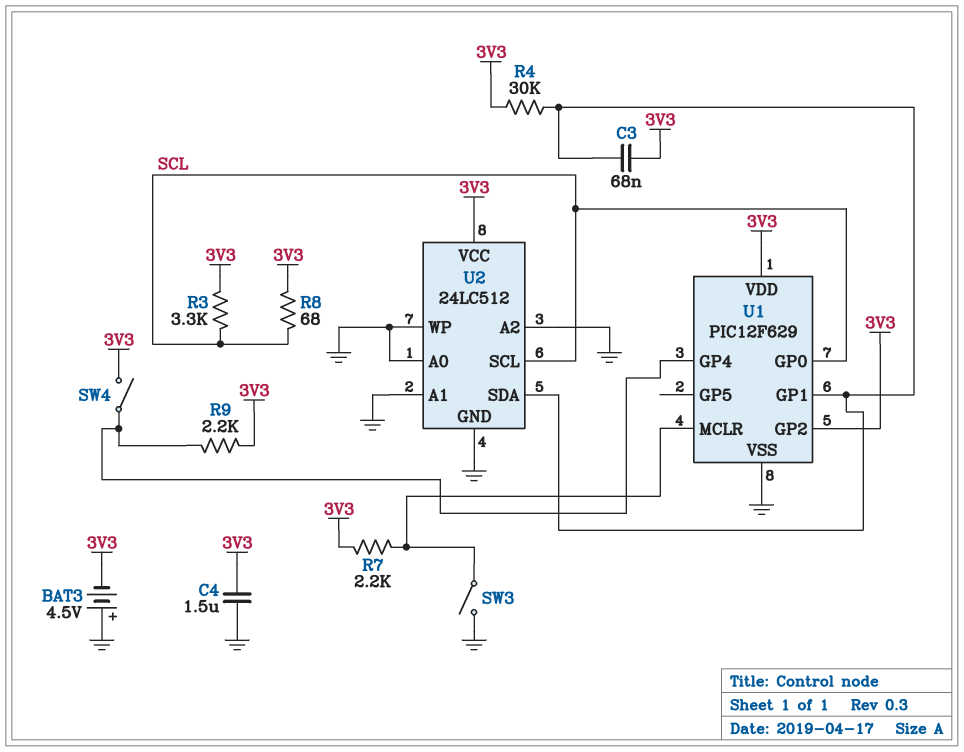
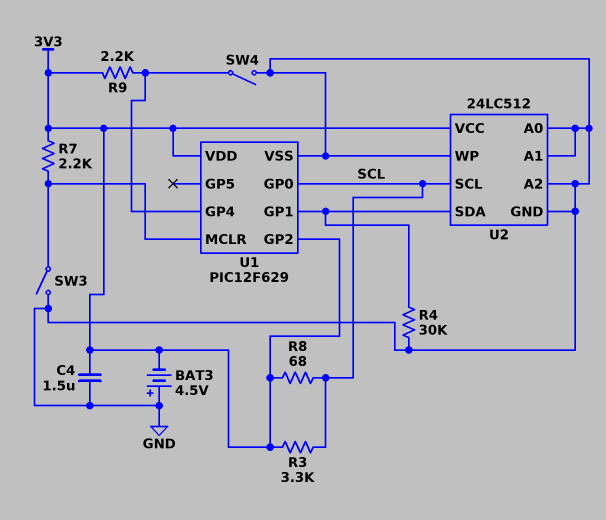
C3: 68nF (3V3, U1/GP1) -> none
R4: 30k (3V3, U1/GP1) -> 30k (GND, U1/GP1)
SW4: switch (3V3, U1/GP4) -> switch (GND, U1/GP4)

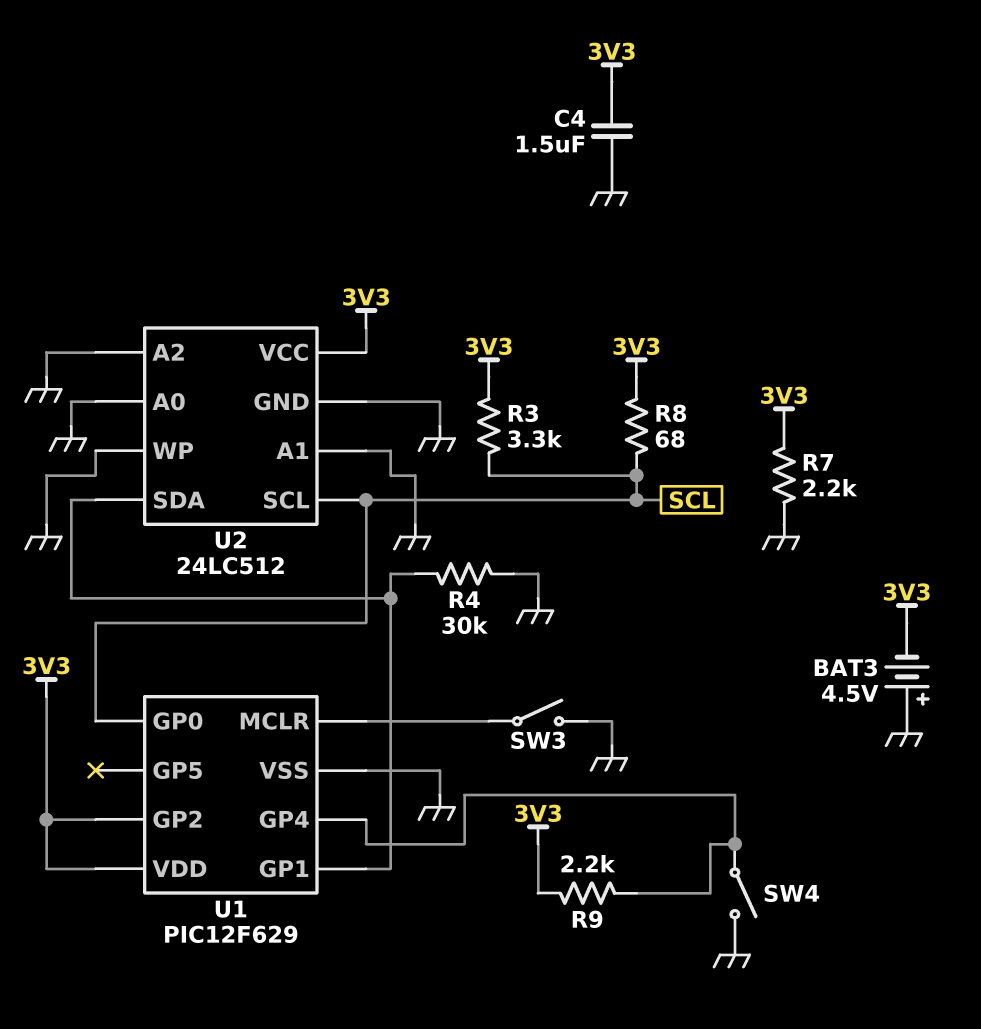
R7: 2.2k (3V3, U1/MCLR) -> 2.2k (3V3, GND)

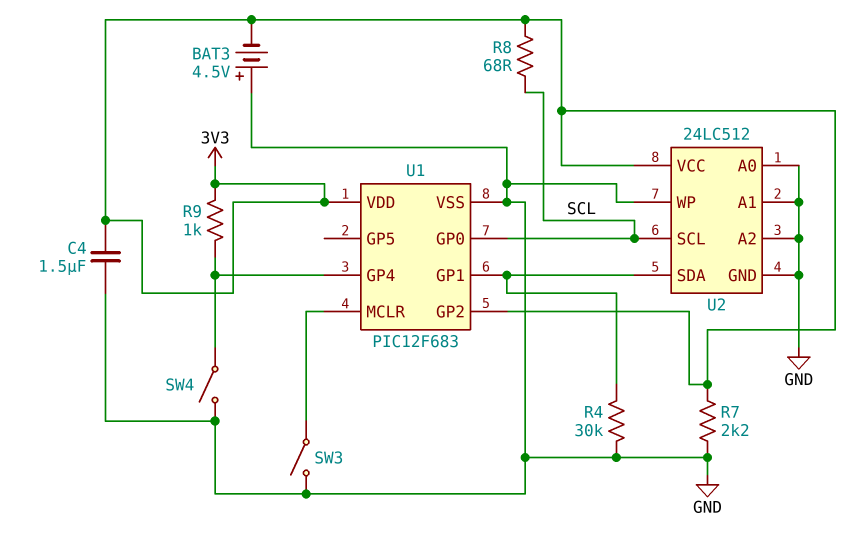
R3: 3.3k (3V3, SCL) -> none
R9: 2.2k (3V3, U1/GP4) -> 1k (3V3, U1/GP4)
U1: PIC12F629 -> PIC12F683

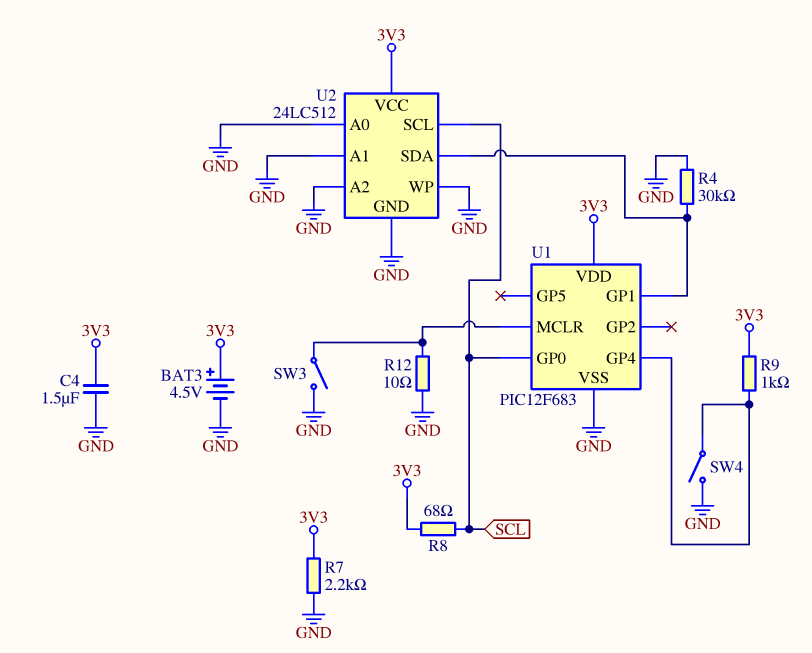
BAT3: 4.5V (plus GND, minus 3V3) -> 4.5V (plus 3V3, minus GND)
R12: none -> 10 (GND, U1/MCLR)
U1 pin GP2: 3V3 -> none

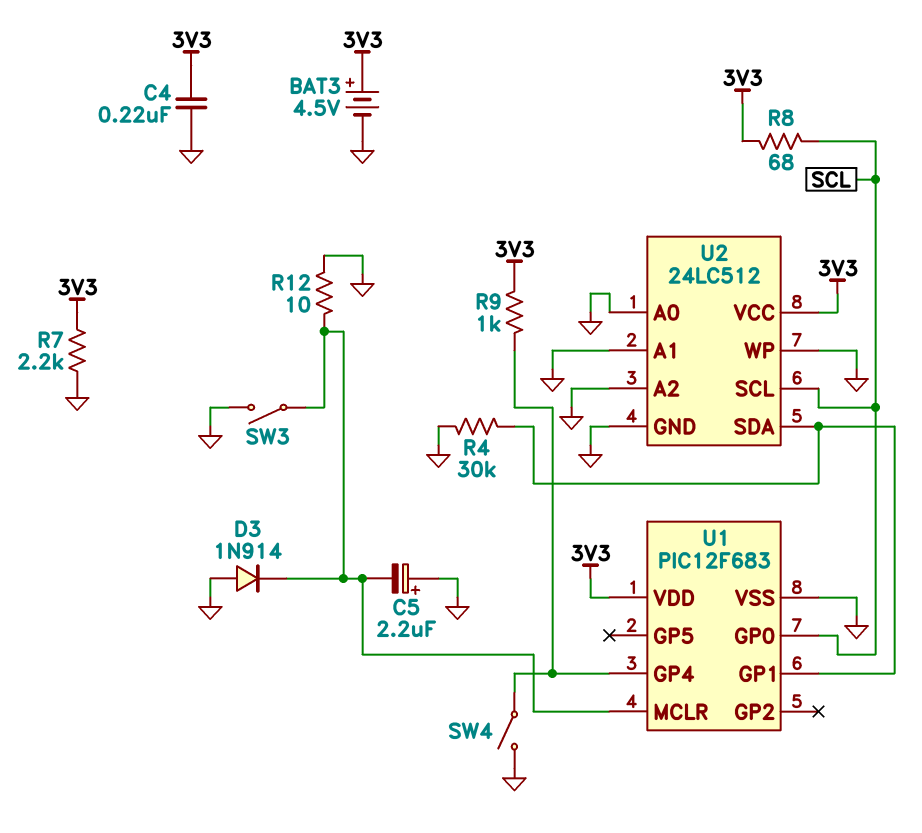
C4: 1.5uF (3V3, GND) -> 220nF (3V3, GND)
C5: none -> 2.2uF (plus GND, minus U1/MCLR)
D3: none -> diode 1N914 (A GND, K U1/MCLR)

